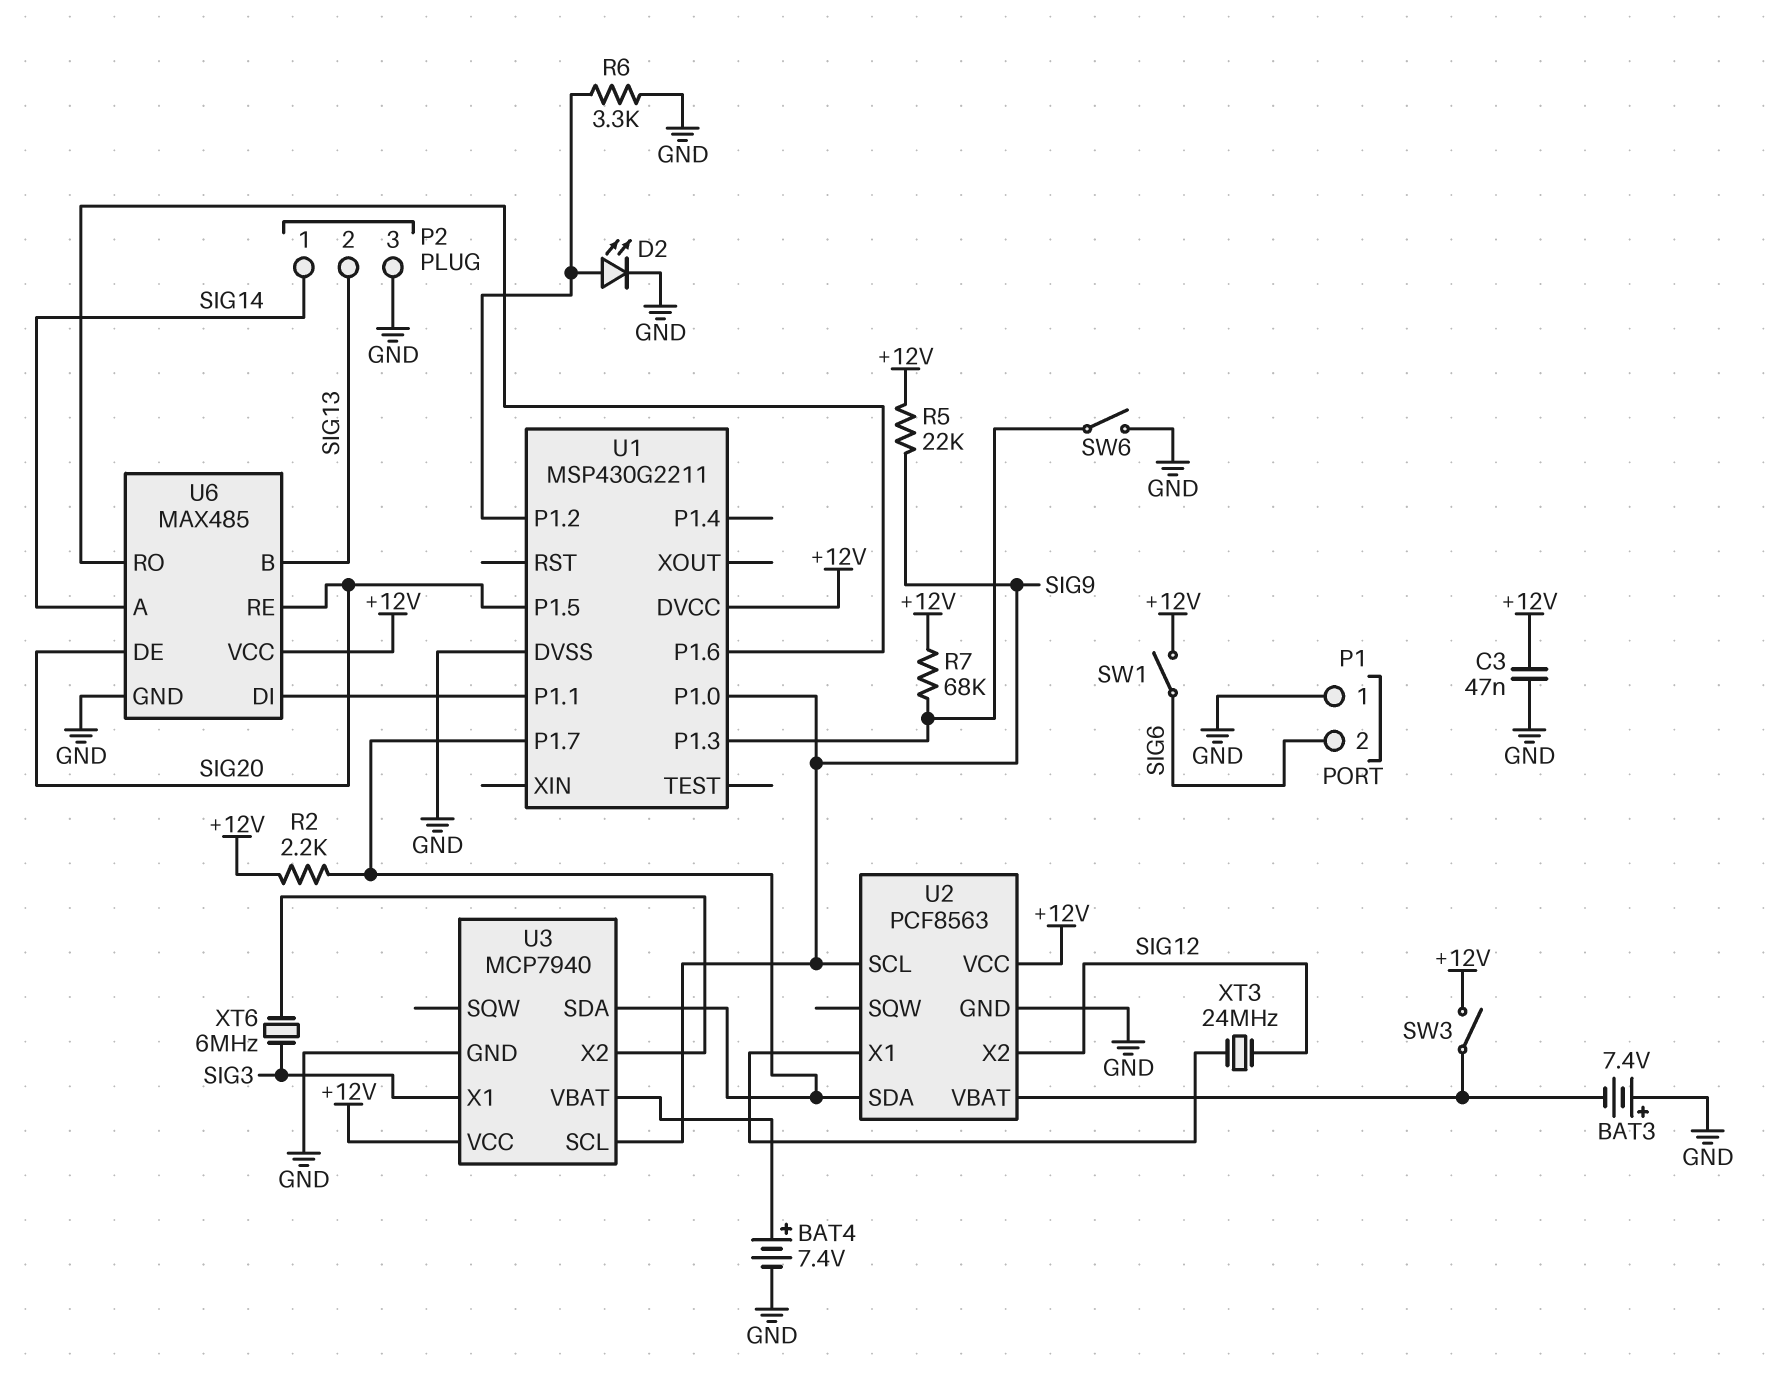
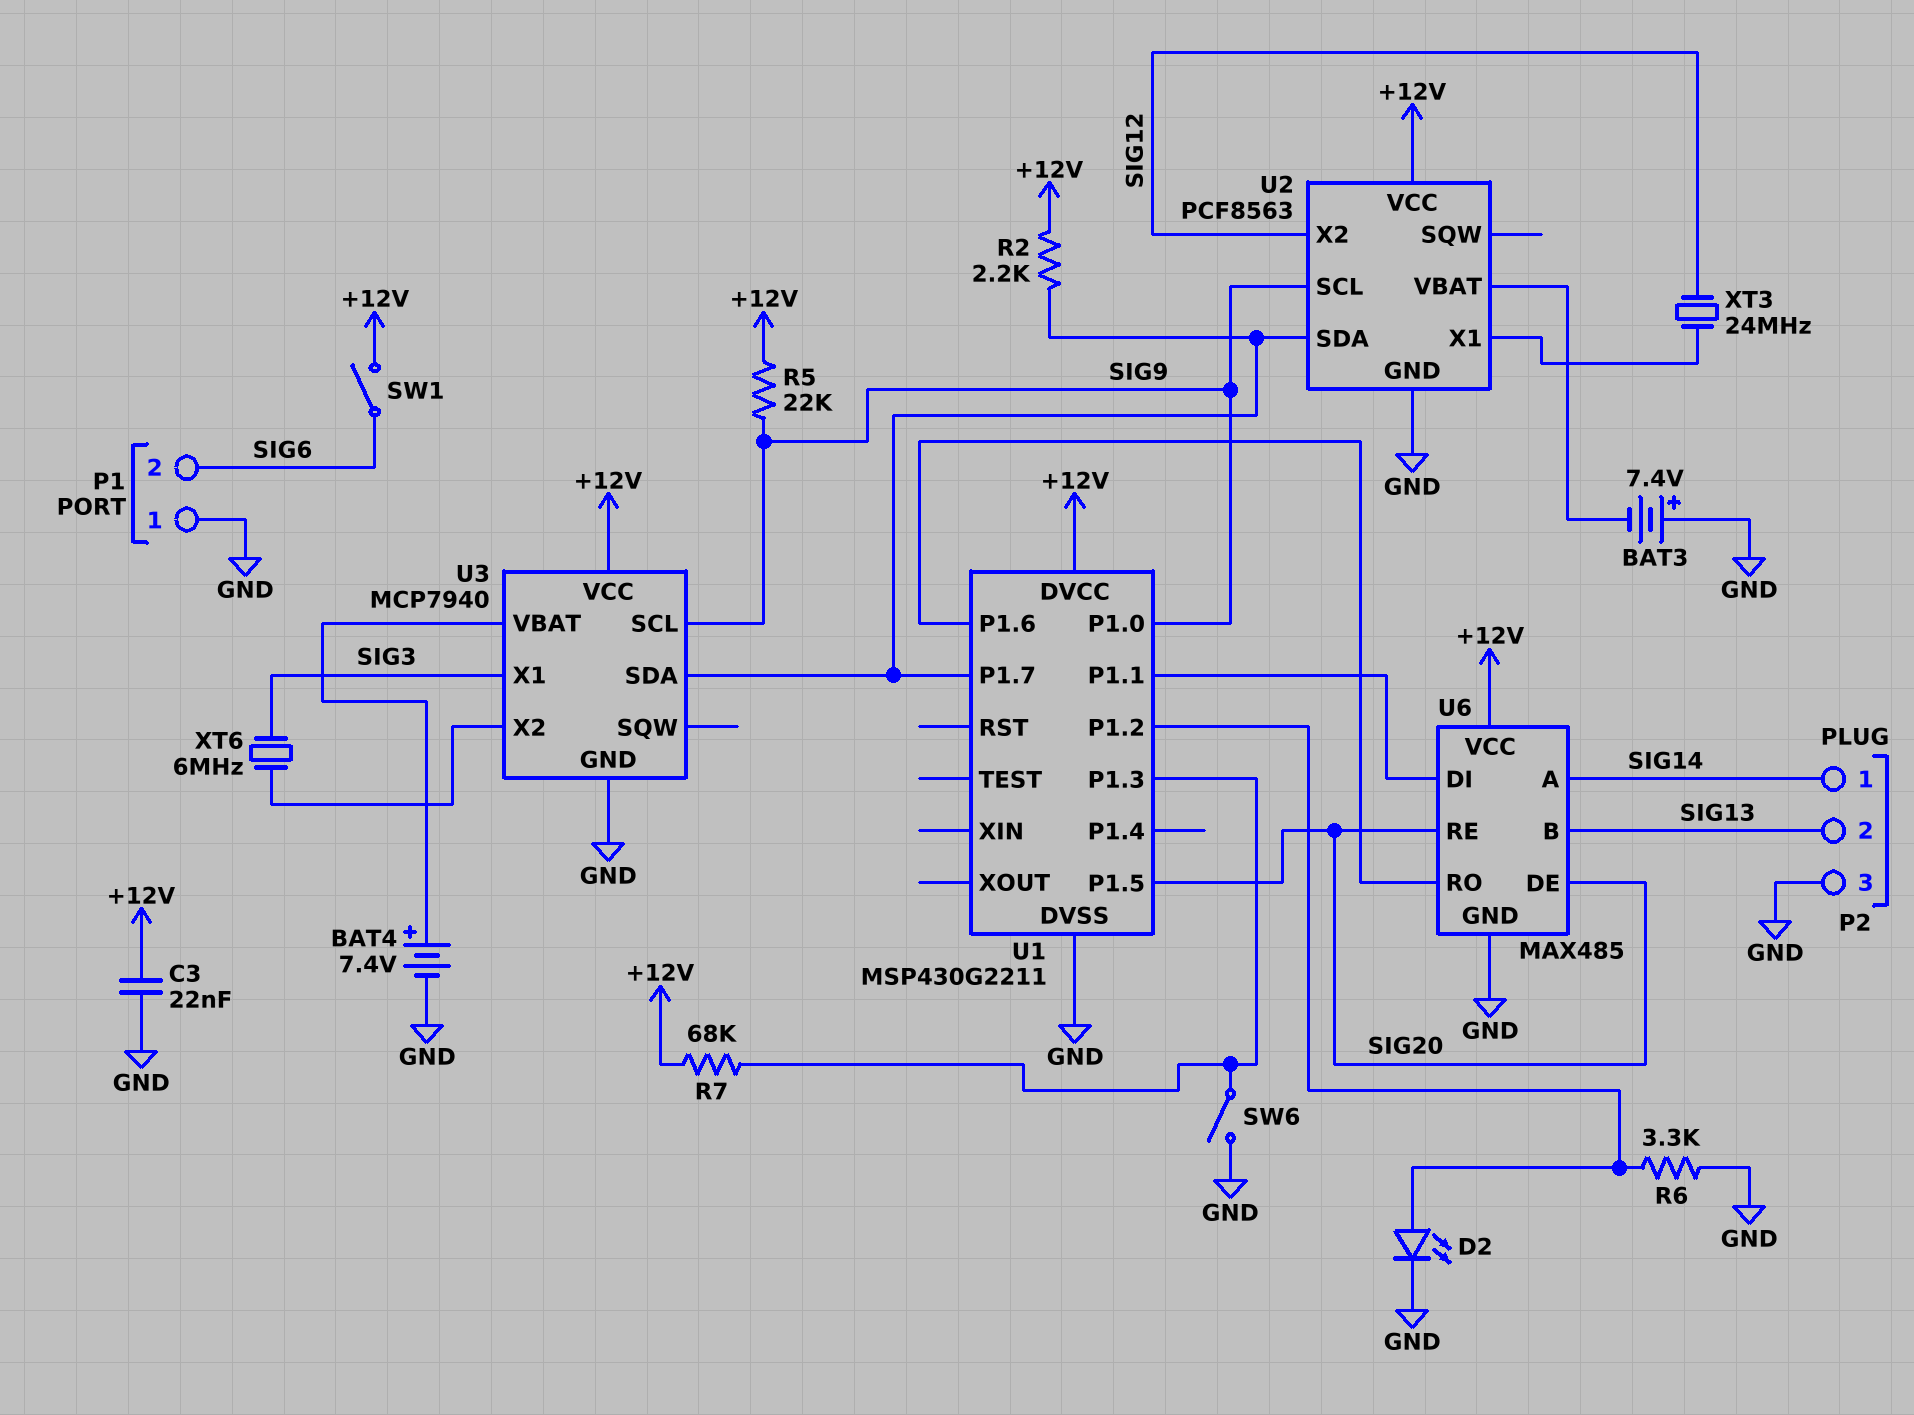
C3: 47nF (+12V, GND) -> 22nF (+12V, GND)
SW3: switch (+12V, U2/VBAT) -> none

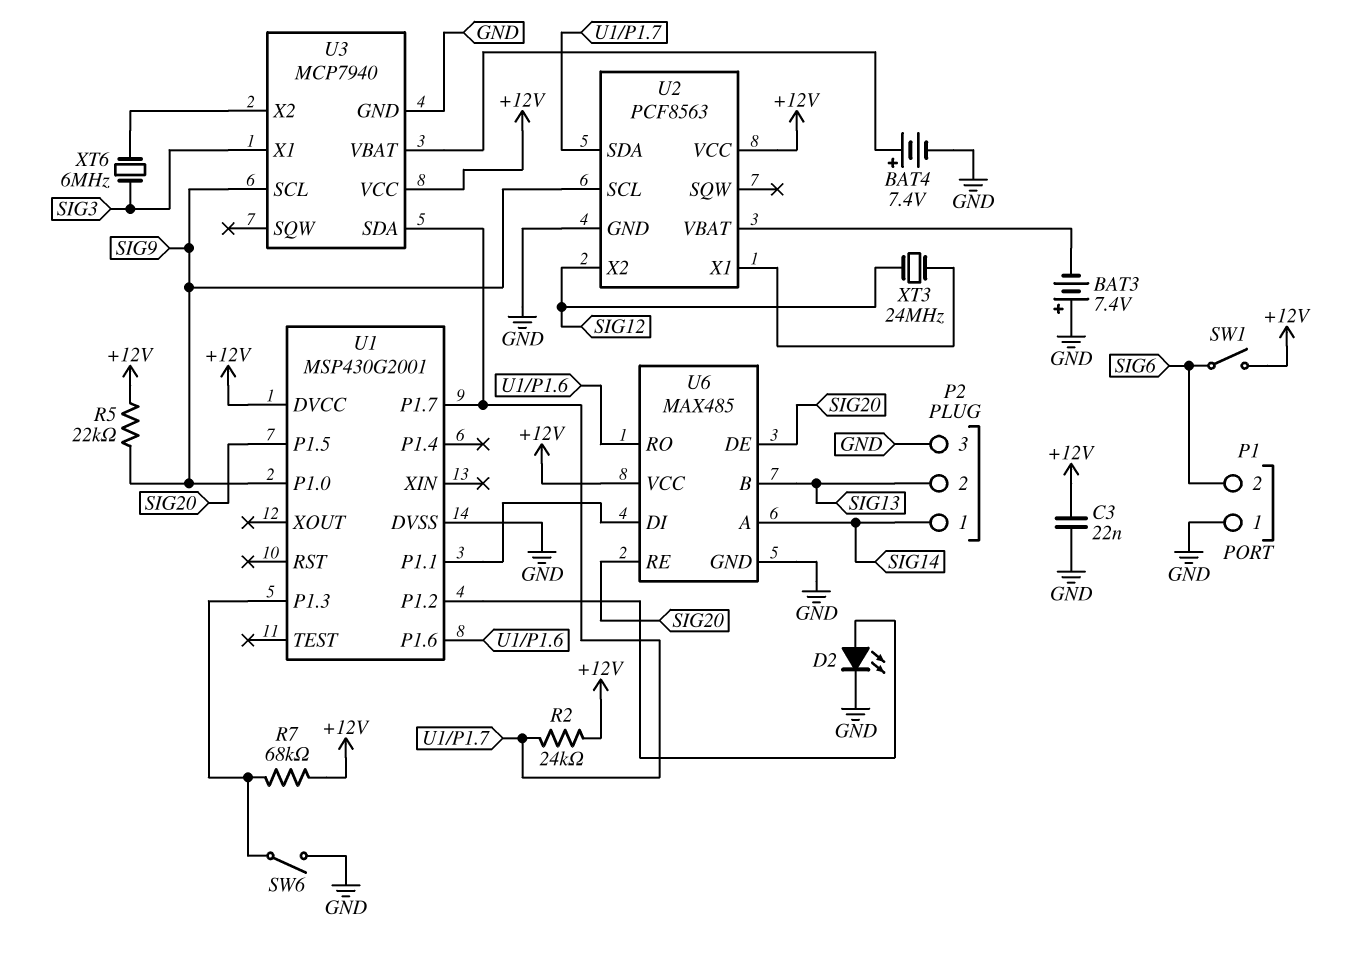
R2: 2.2k (+12V, U1/P1.7) -> 24k (+12V, U1/P1.7)
R6: 3.3k (GND, U1/P1.2) -> none
U1: MSP430G2211 -> MSP430G2001

